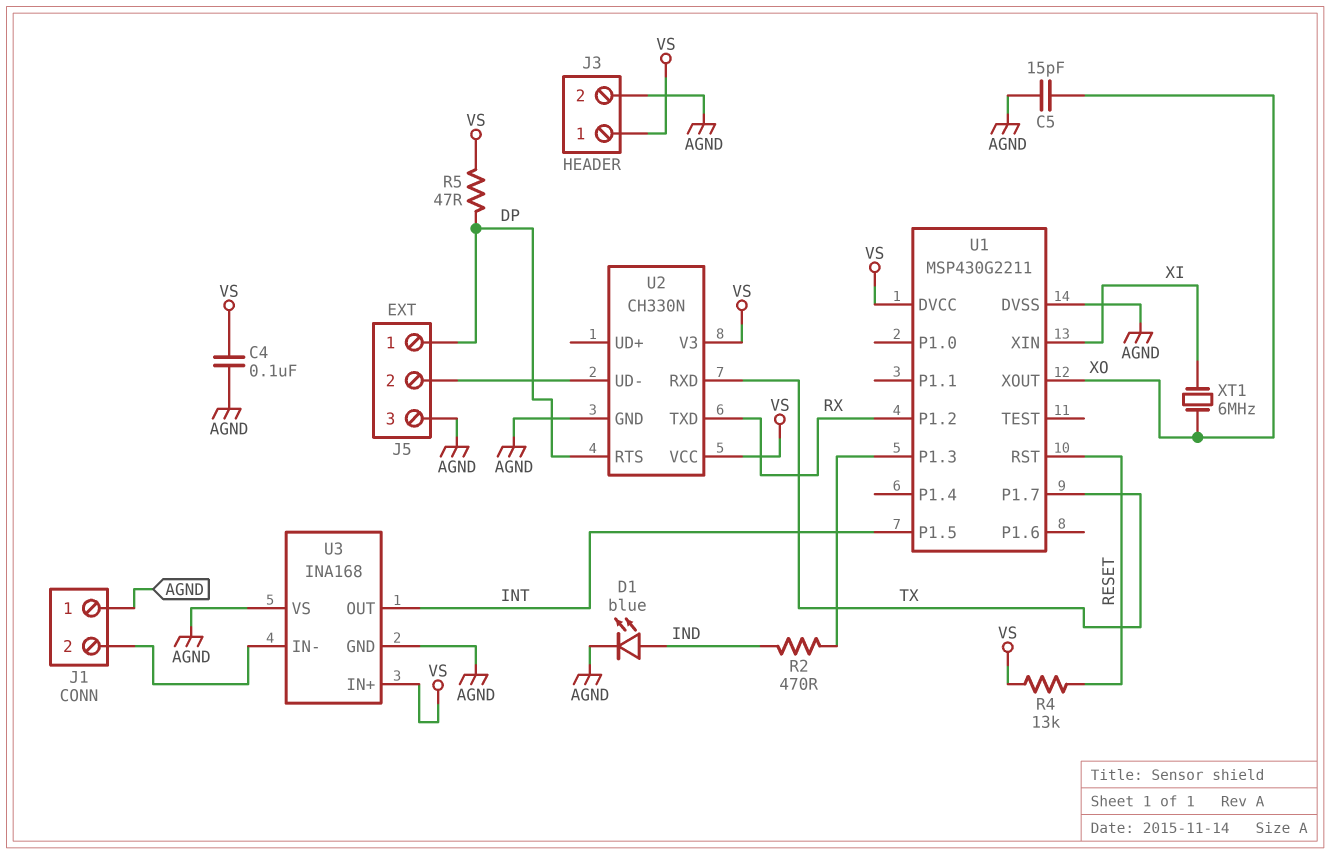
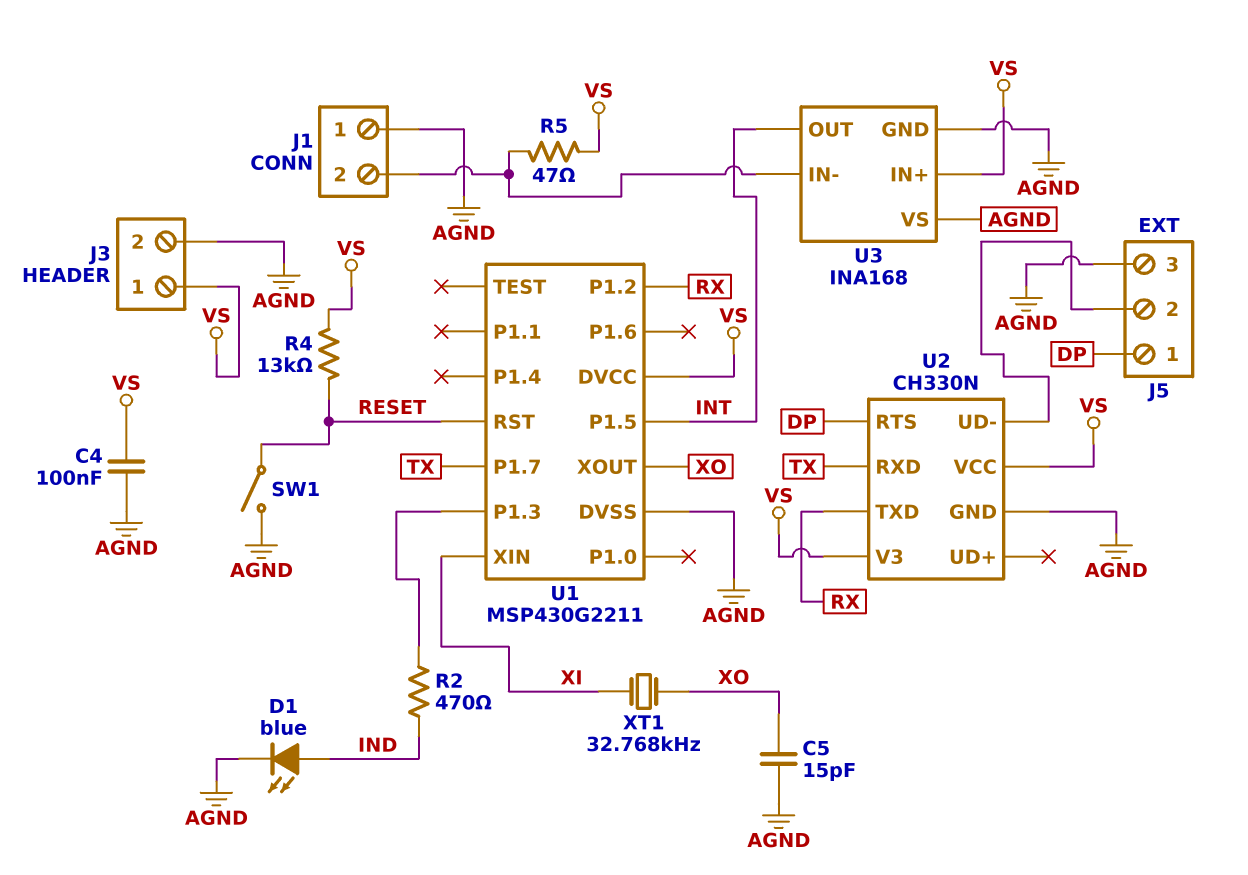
R5: 47 (DP, VS) -> 47 (J1/2, VS)
SW1: none -> switch (AGND, RESET)
XT1: 6MHz (XI, XO) -> 32.768kHz (XI, XO)

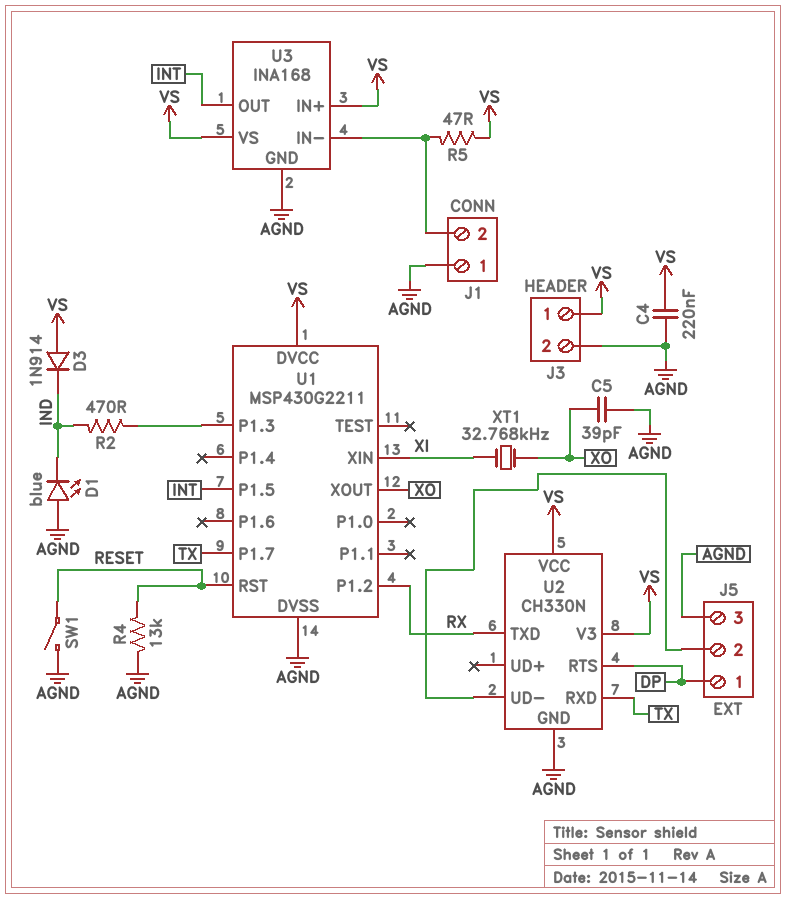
C4: 100nF (AGND, VS) -> 220nF (AGND, VS)
C5: 15pF (AGND, XO) -> 39pF (AGND, XO)
D1: LED blue (A IND, K AGND) -> LED blue (A AGND, K IND)
D3: none -> diode 1N914 (A VS, K IND)
R4: 13k (RESET, VS) -> 13k (AGND, RESET)
U3 pin VS: AGND -> VS

